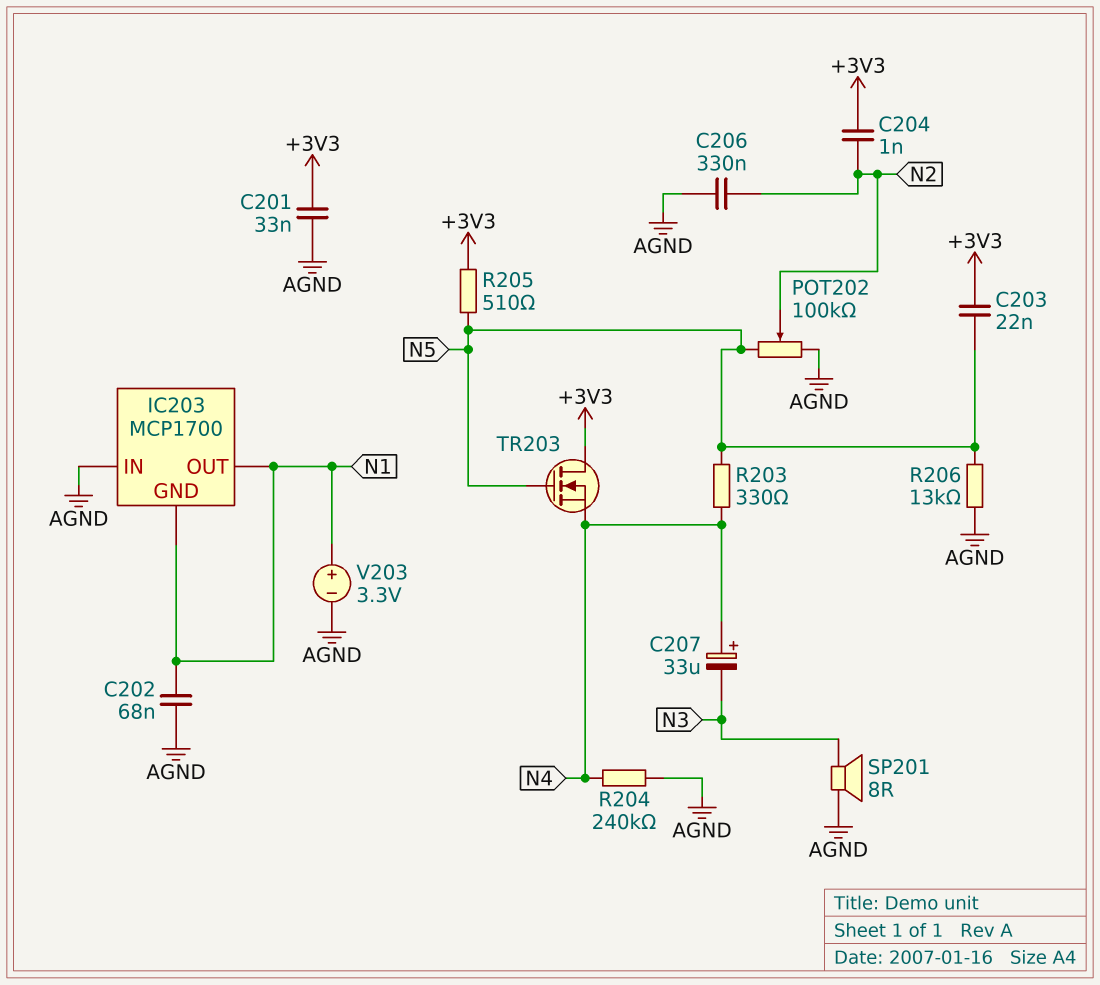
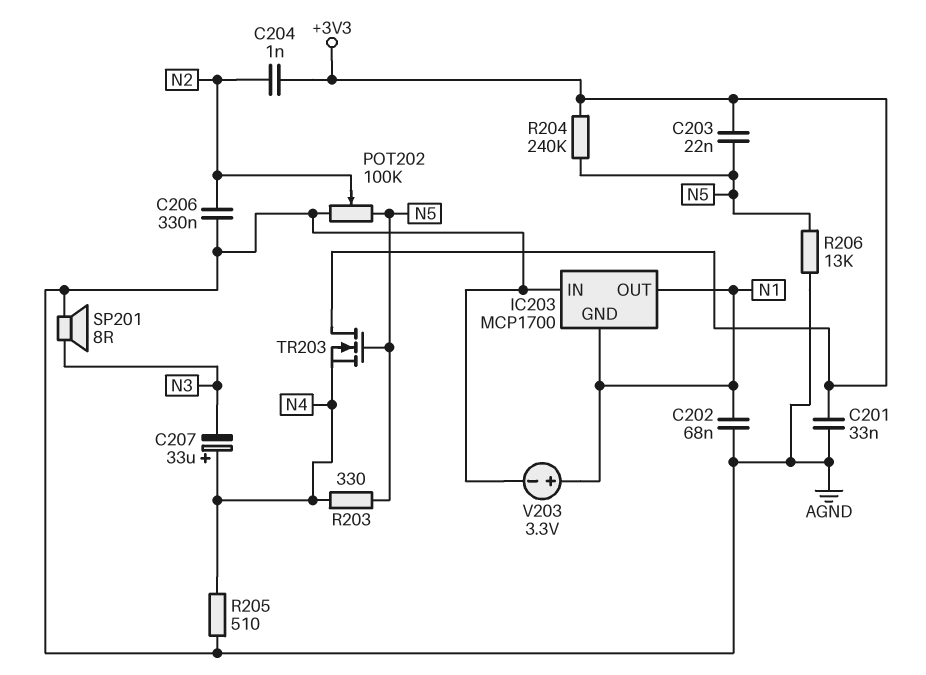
R204: 240k (AGND, N4) -> 240k (+3V3, N5)
R205: 510 (+3V3, N5) -> 510 (AGND, N4)

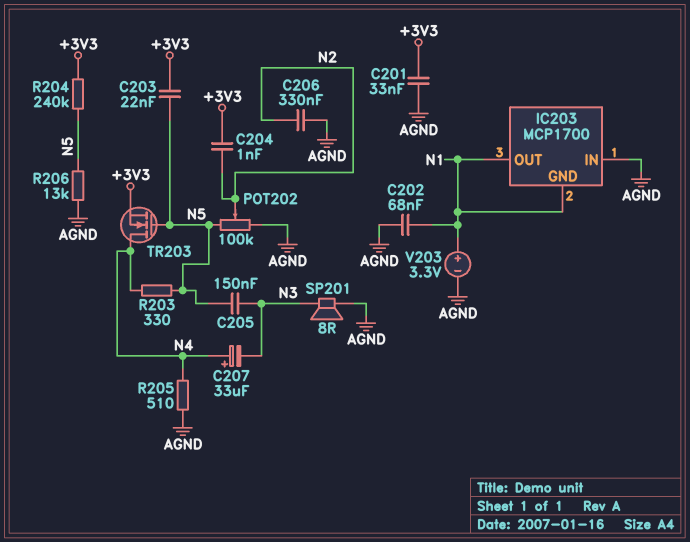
C205: none -> 150nF (N3, N5)
TR203: NMOS (G N5, D +3V3, S N4) -> NMOS (G N5, D N4, S +3V3)

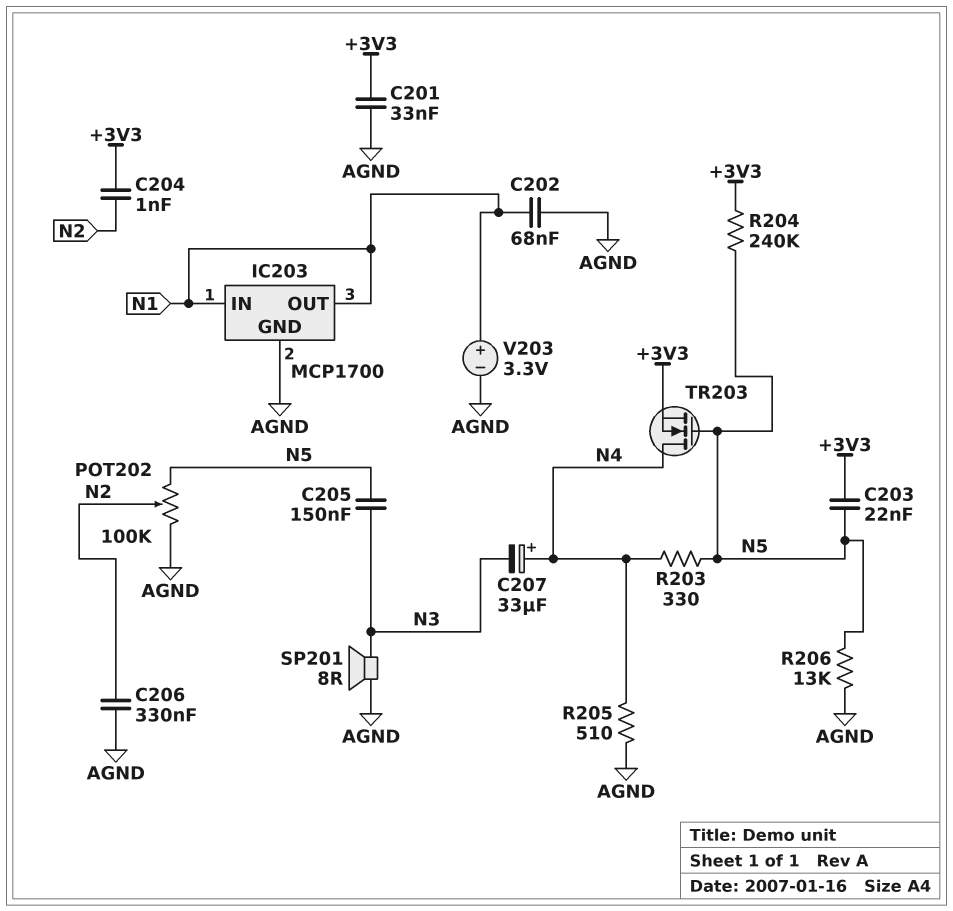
IC203 pin GND: N1 -> AGND
IC203 pin IN: AGND -> N1

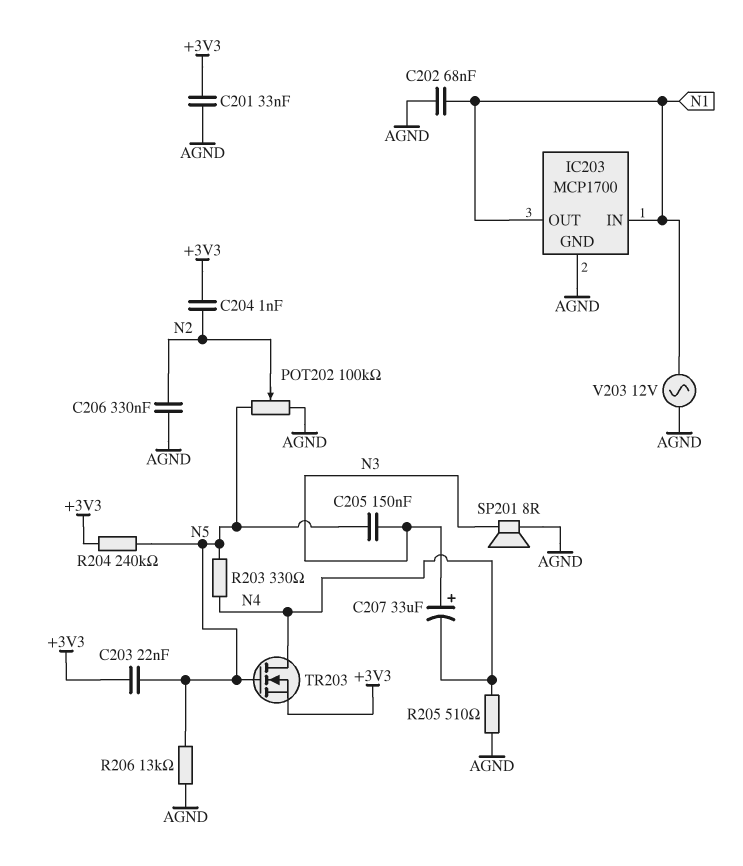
C207: 33uF (plus N4, minus N3) -> 33uF (plus N3, minus N4)
V203: 3.3V (plus N1, minus AGND) -> AC 12V (AGND, N1)

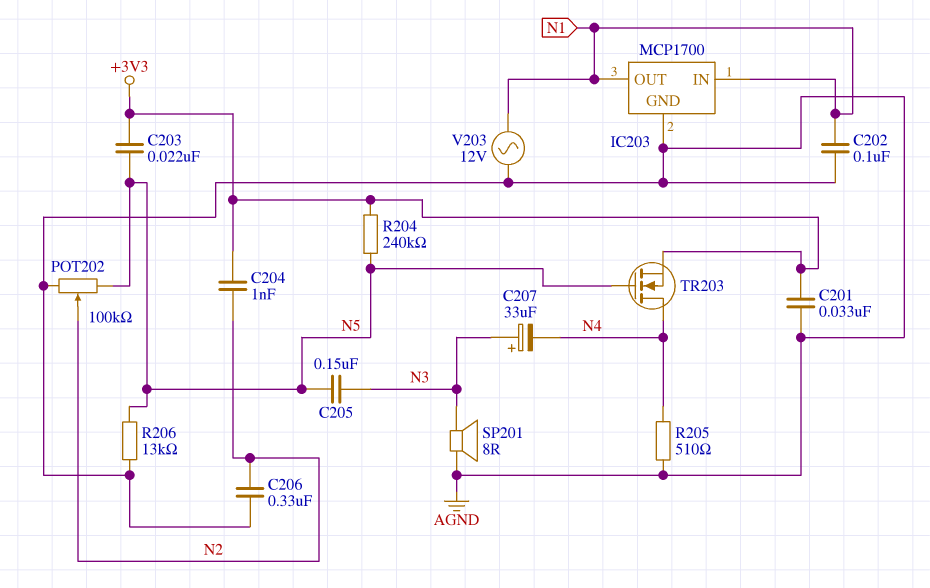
C202: 68nF (AGND, N1) -> 100nF (AGND, N1)
R203: 330 (N4, N5) -> none

